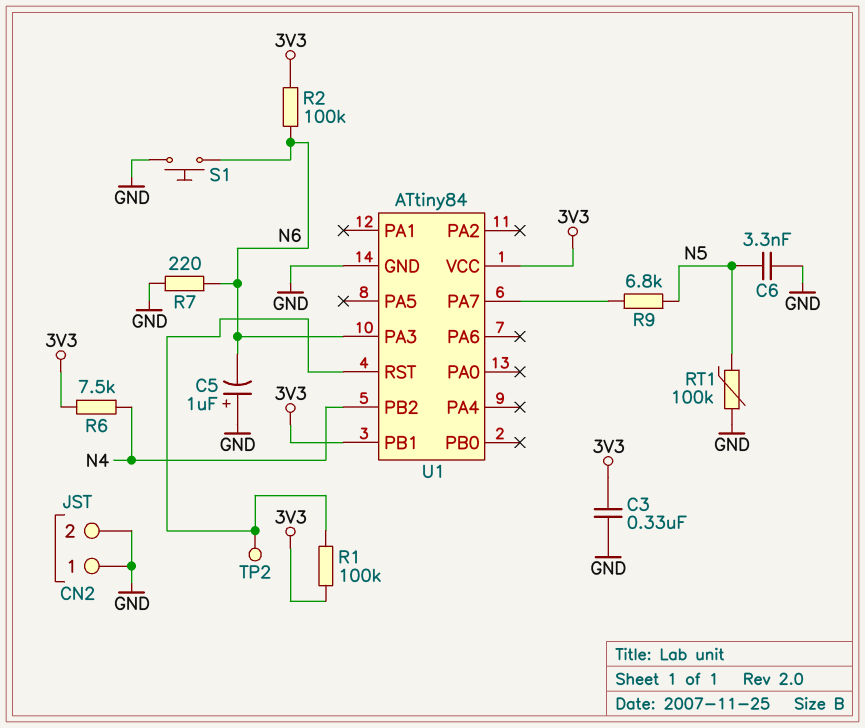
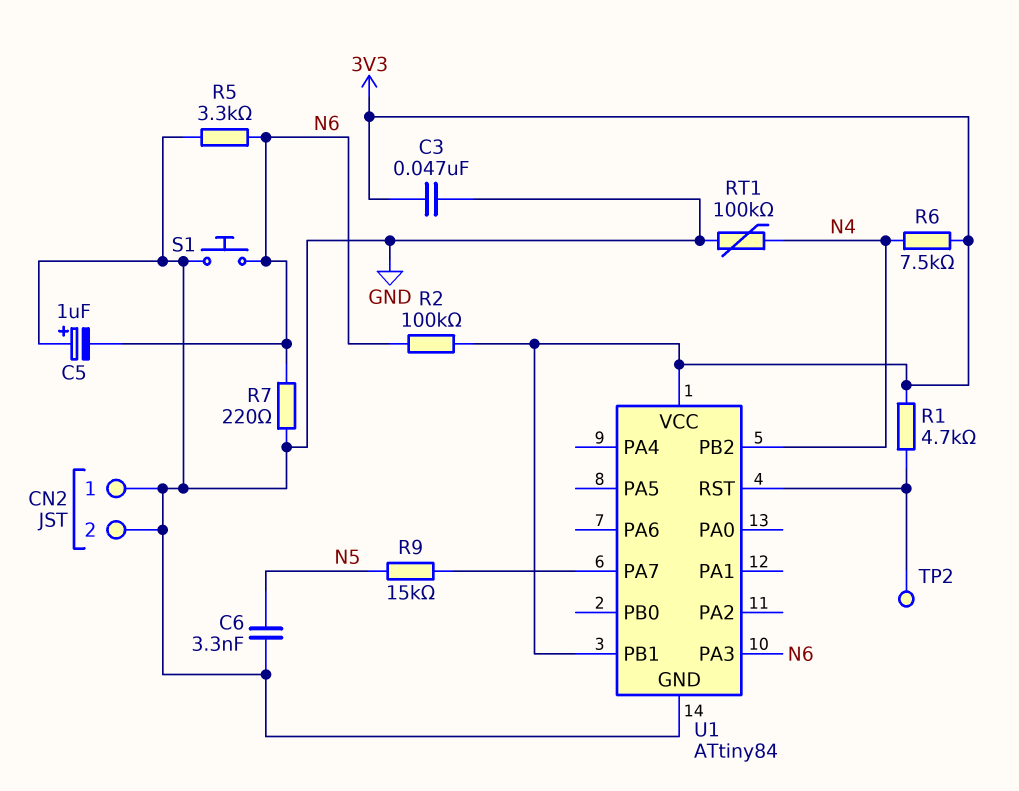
C3: 330nF (3V3, GND) -> 47nF (3V3, GND)
R1: 100k (3V3, U1/RST) -> 4.7k (3V3, U1/RST)
R5: none -> 3.3k (GND, N6)
R9: 6.8k (N5, U1/PA7) -> 15k (N5, U1/PA7)
RT1: 100k (GND, N5) -> 100k (GND, N4)

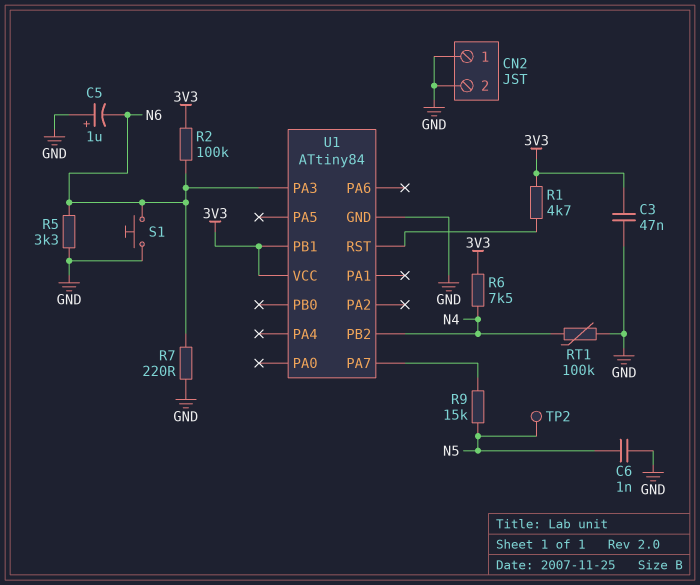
C6: 3.3nF (GND, N5) -> 1nF (GND, N5)
TP2: test point (U1/RST) -> test point (N5)

